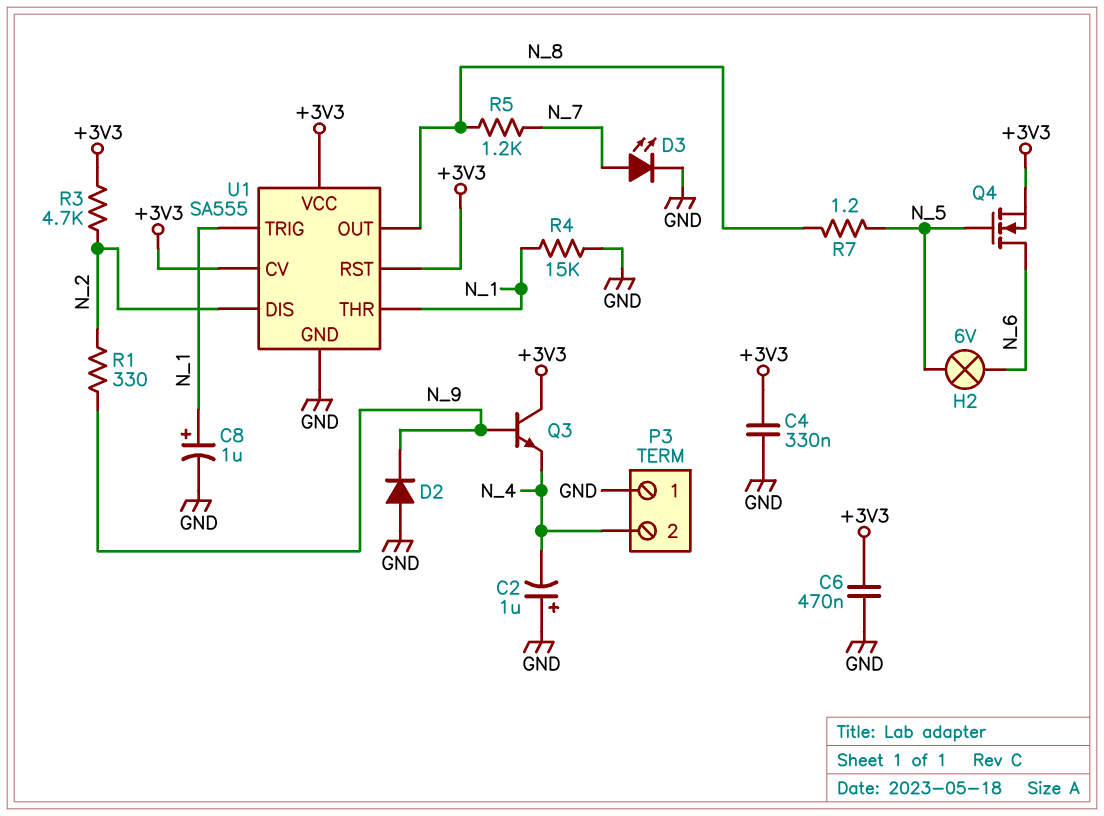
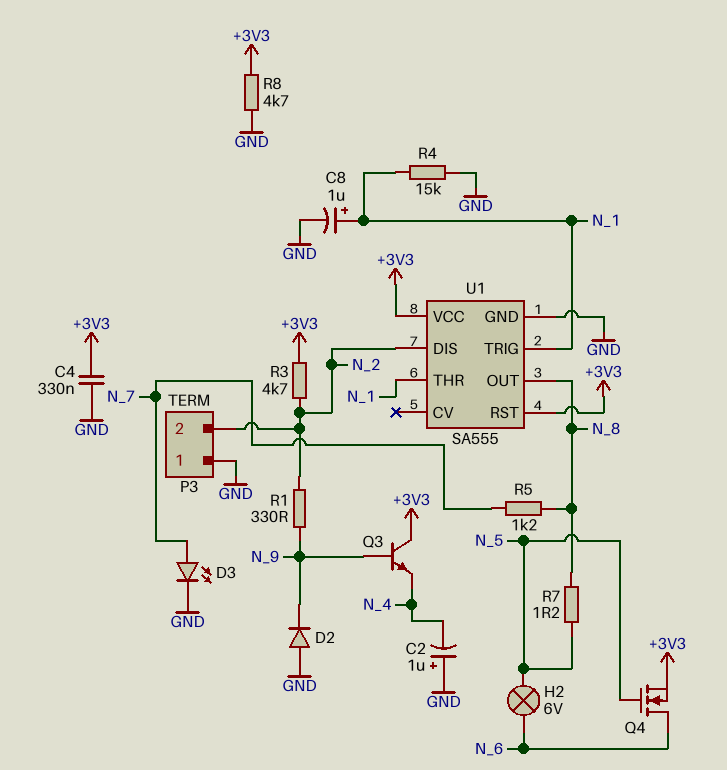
C6: 470nF (+3V3, GND) -> none
P3 pin 2: N_4 -> N_2
R8: none -> 4.7k (+3V3, GND)
U1 pin CV: +3V3 -> none

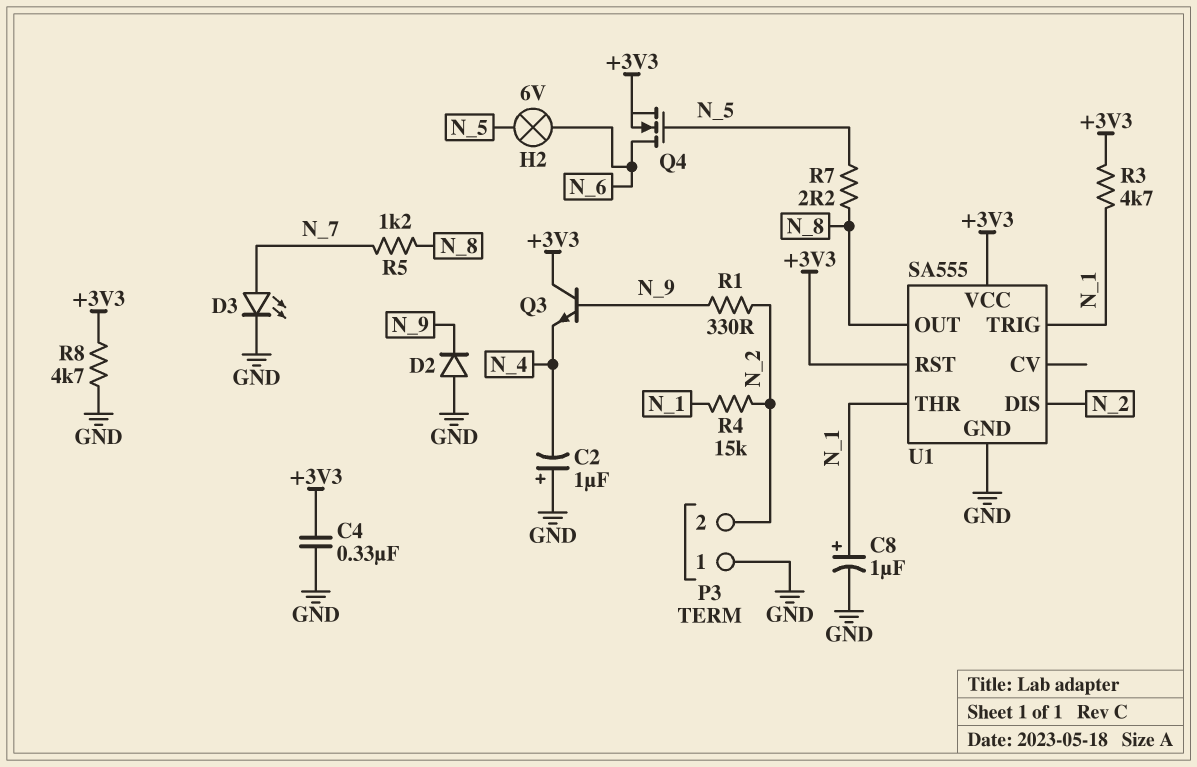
R3: 4.7k (+3V3, N_2) -> 4.7k (+3V3, N_1)
R4: 15k (GND, N_1) -> 15k (N_1, N_2)
R7: 1.2 (N_5, N_8) -> 2.2 (N_5, N_8)

